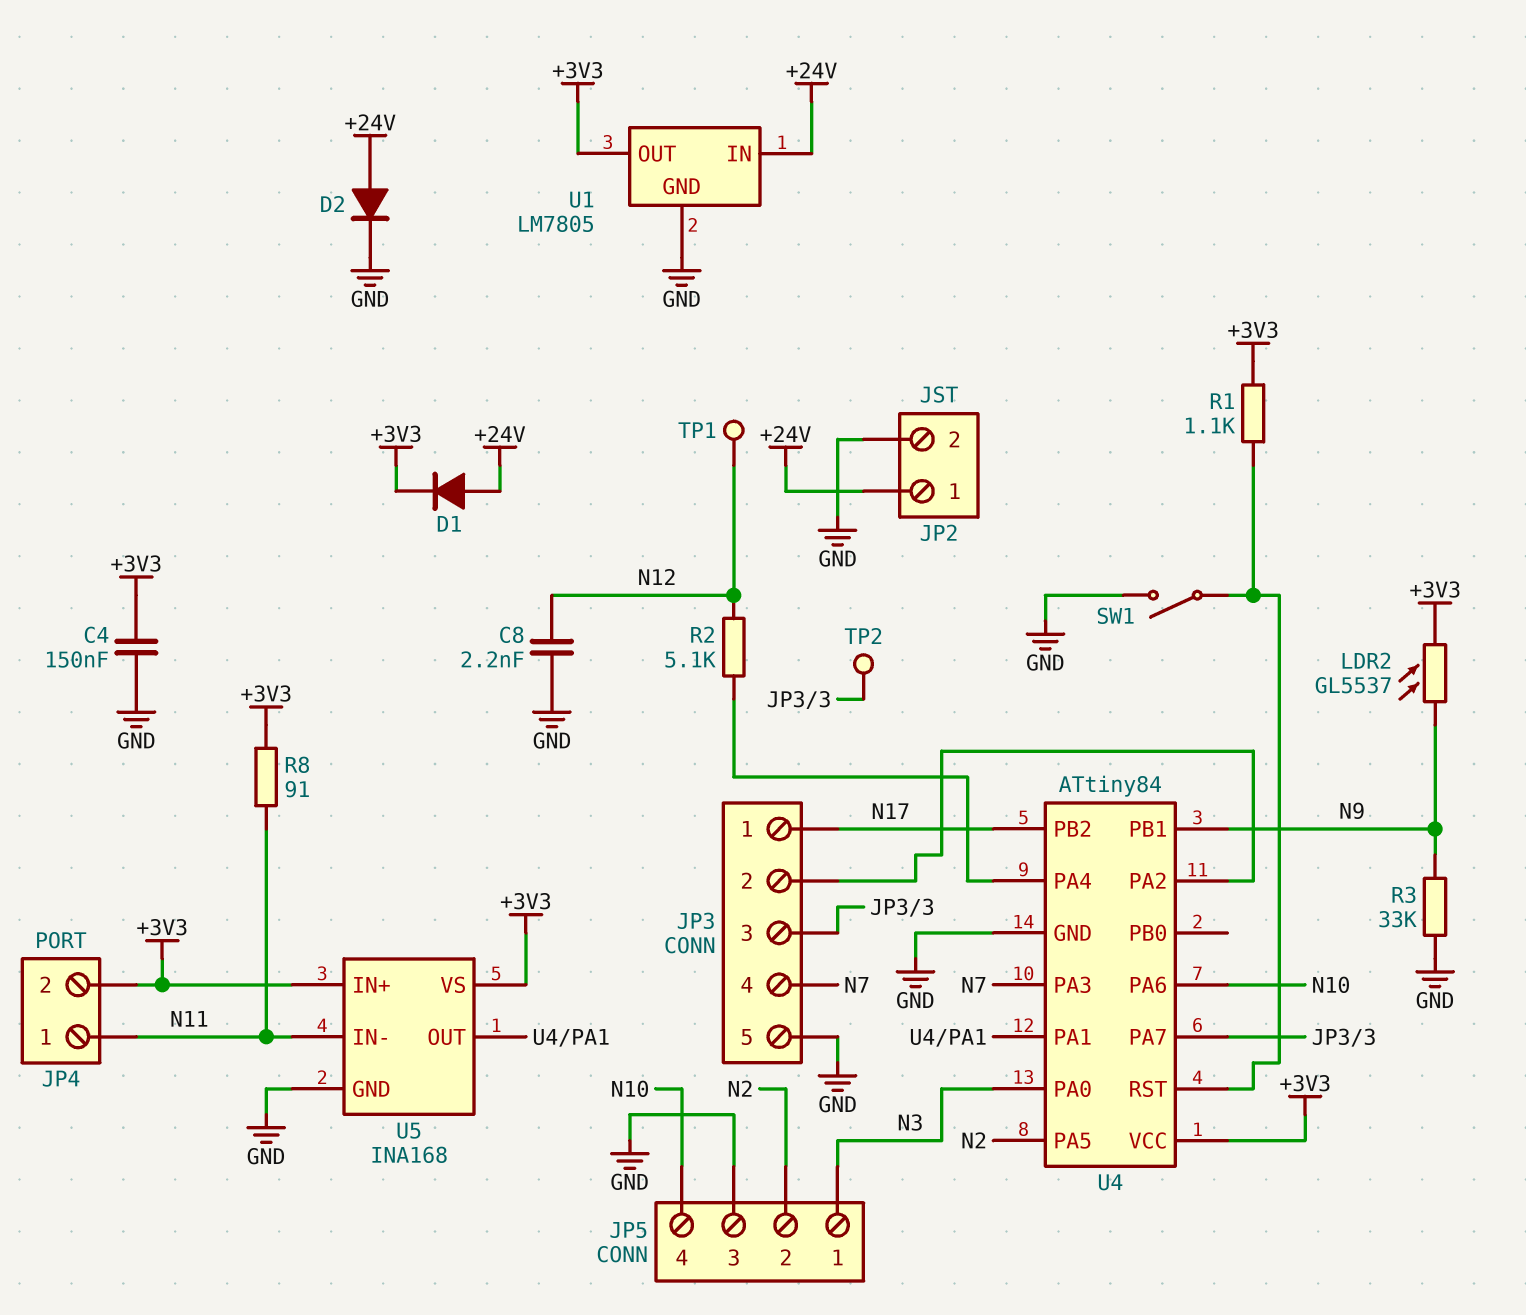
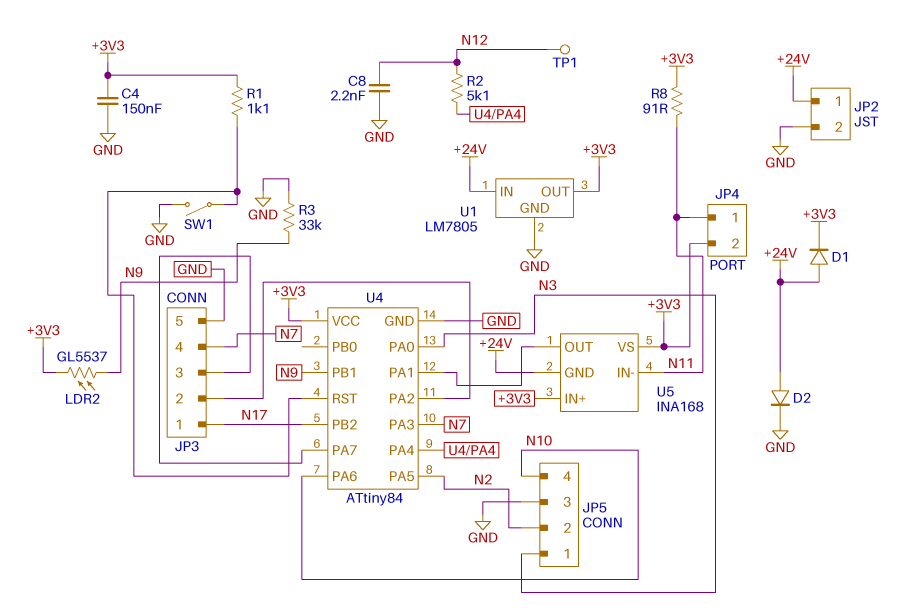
TP2: test point (JP3/3) -> none
U5 pin GND: GND -> +24V

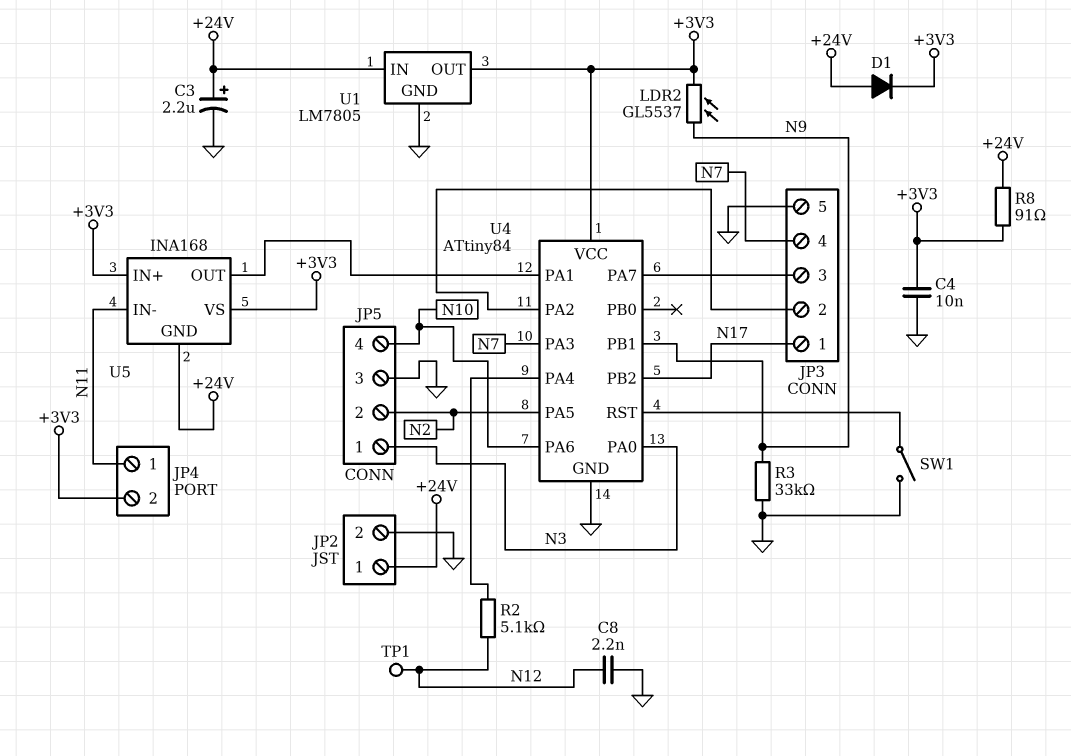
C3: none -> 2.2uF (plus +24V, minus GND)
C4: 150nF (+3V3, GND) -> 10nF (+3V3, GND)
D2: diode (A +24V, K GND) -> none
R1: 1.1k (+3V3, U4/RST) -> none
R8: 91 (+3V3, N11) -> 91 (+3V3, +24V)

